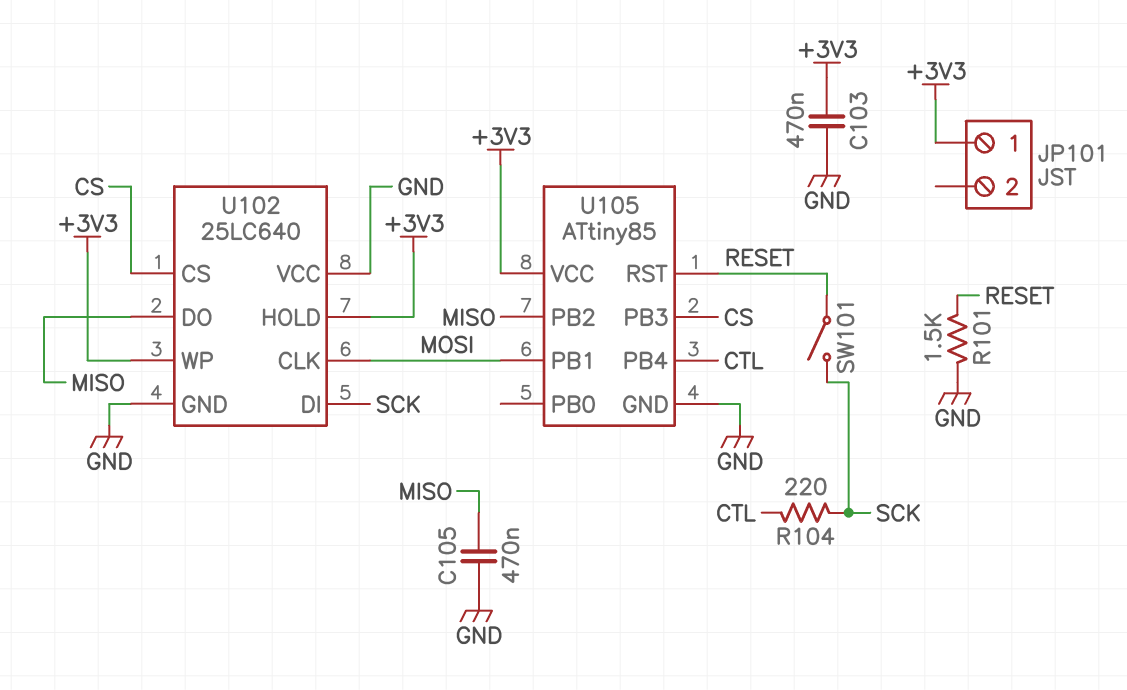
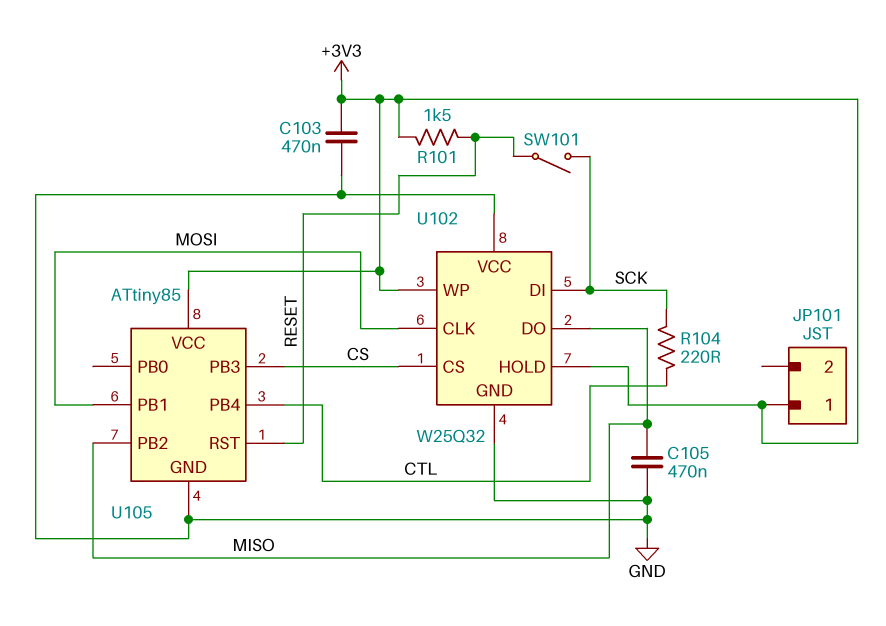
R101: 1.5k (GND, RESET) -> 1.5k (+3V3, RESET)
U102: 25LC640 -> W25Q32

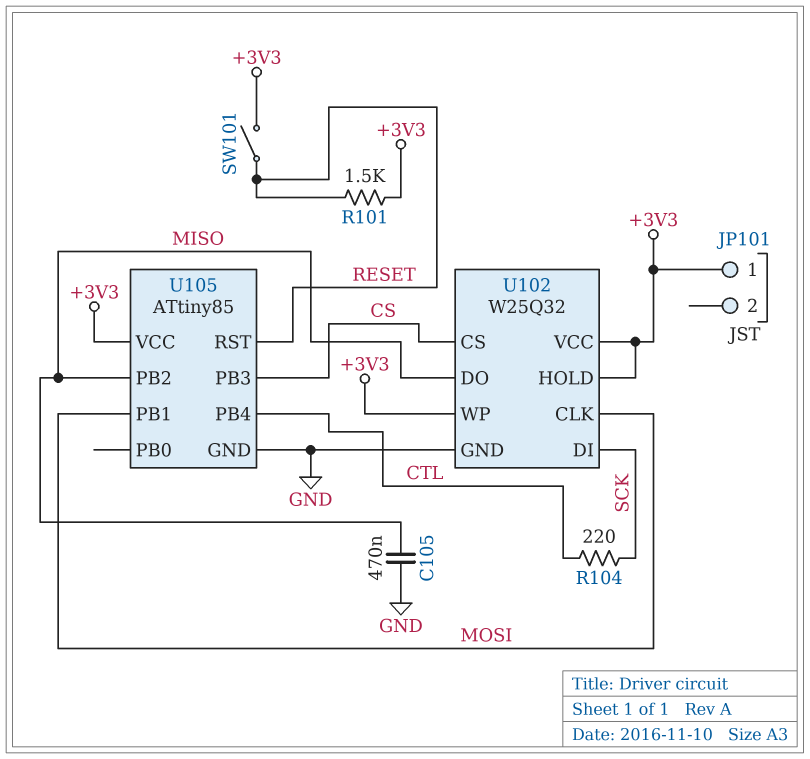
C103: 470nF (+3V3, GND) -> none
SW101: switch (RESET, SCK) -> switch (+3V3, RESET)
U102 pin VCC: GND -> +3V3

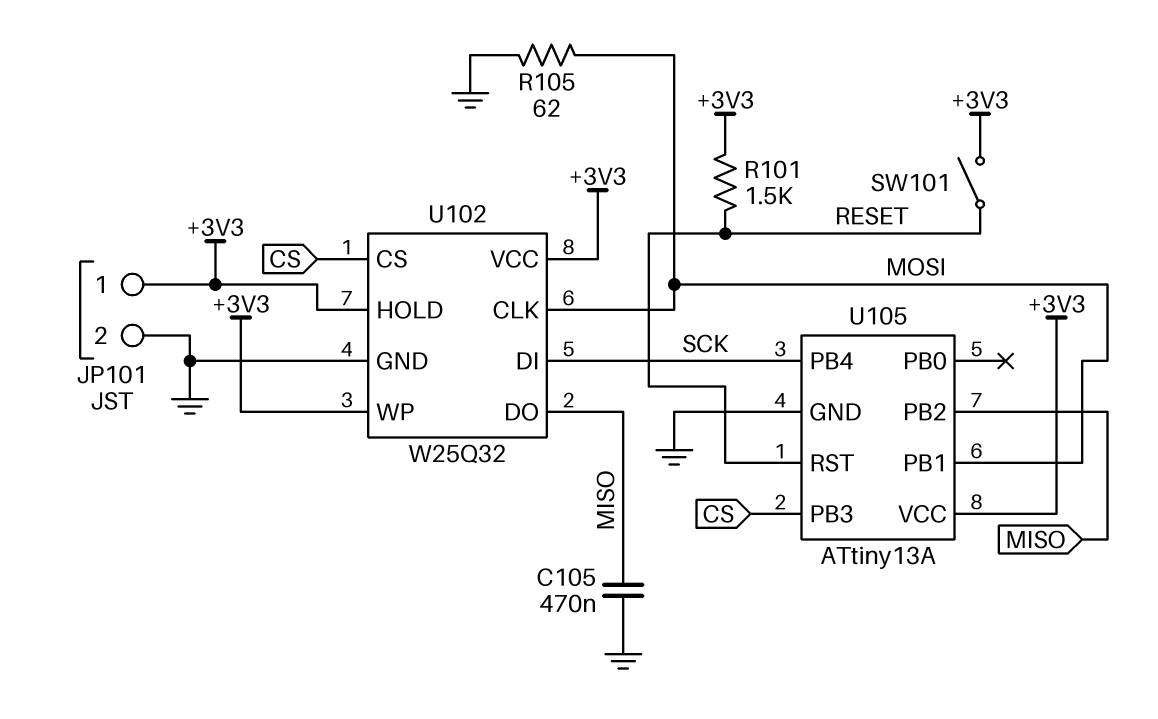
JP101 pin 2: none -> GND
R104: 220 (CTL, SCK) -> none
R105: none -> 62 (GND, MOSI)
U105: ATtiny85 -> ATtiny13A
U105 pin PB4: CTL -> SCK

